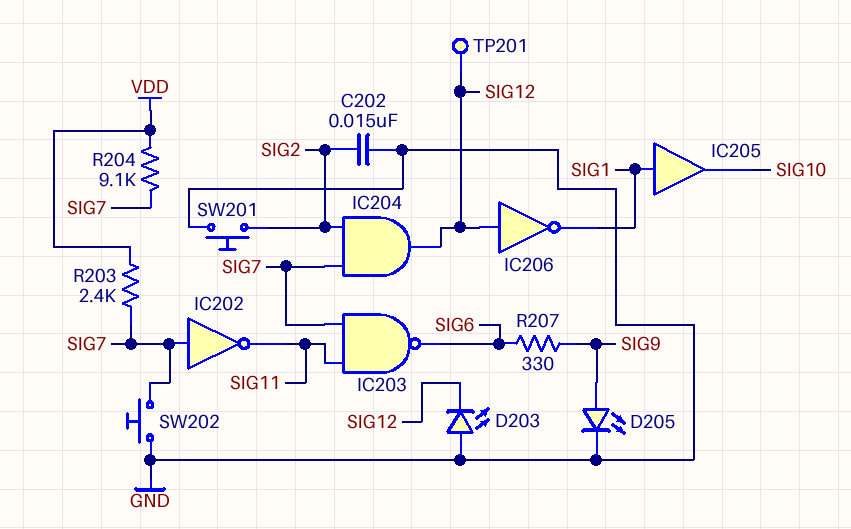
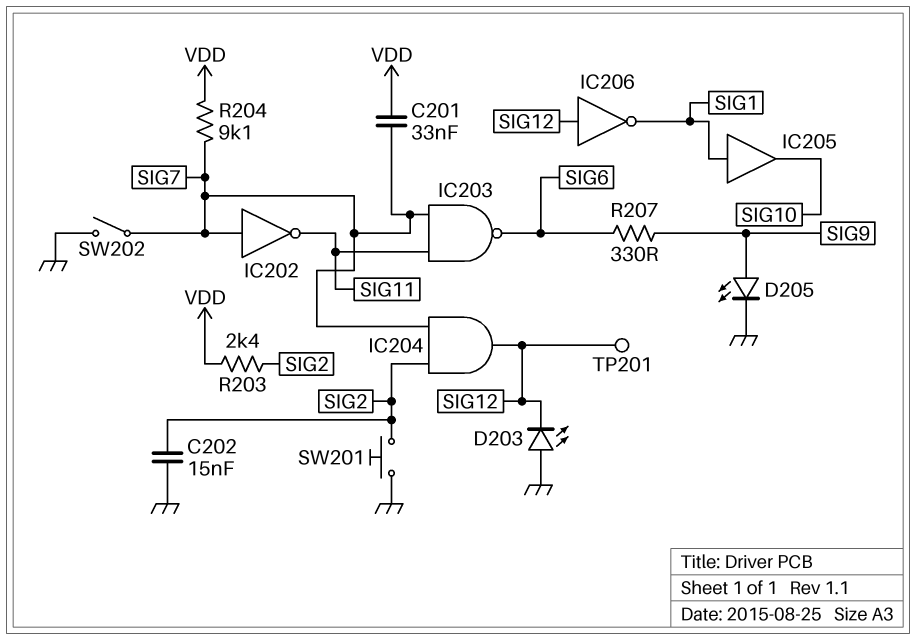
C201: none -> 33nF (SIG7, VDD)
R203: 2.4k (SIG7, VDD) -> 2.4k (SIG2, VDD)
SW202: button (GND, SIG7) -> switch (GND, SIG7)

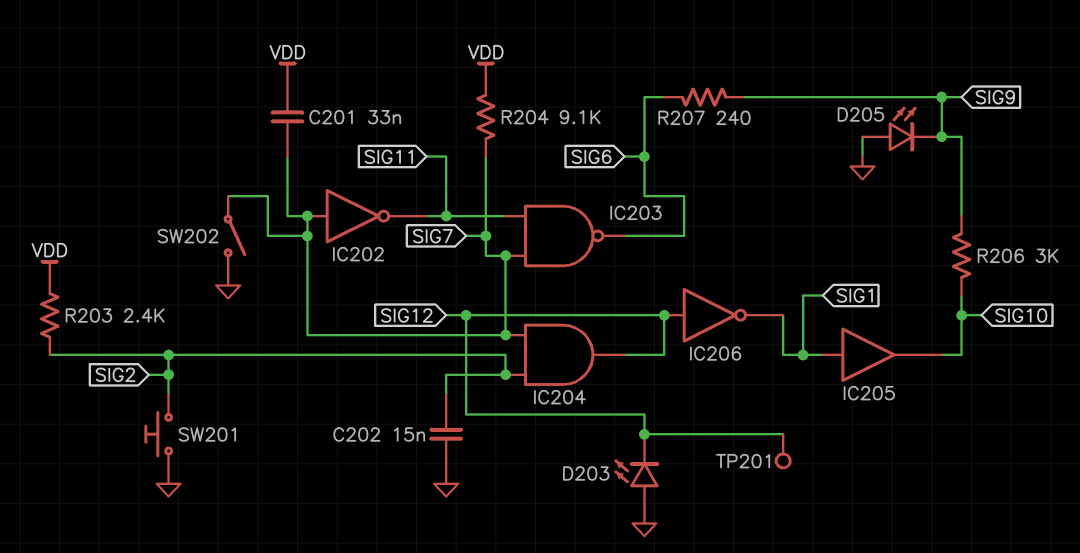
D205: LED (A SIG9, K GND) -> LED (A GND, K SIG9)
R206: none -> 3k (SIG9, SIG10)
R207: 330 (SIG6, SIG9) -> 240 (SIG6, SIG9)

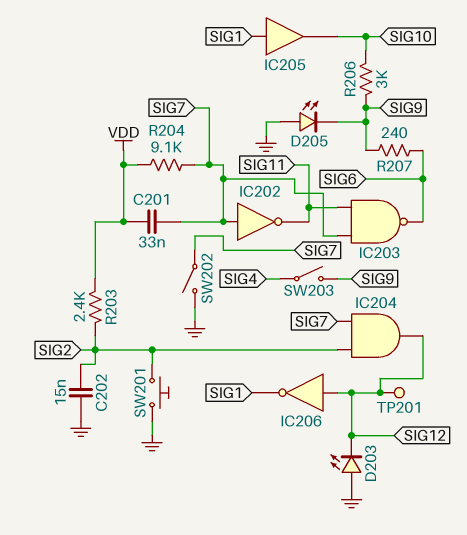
SW203: none -> switch (SIG4, SIG9)

